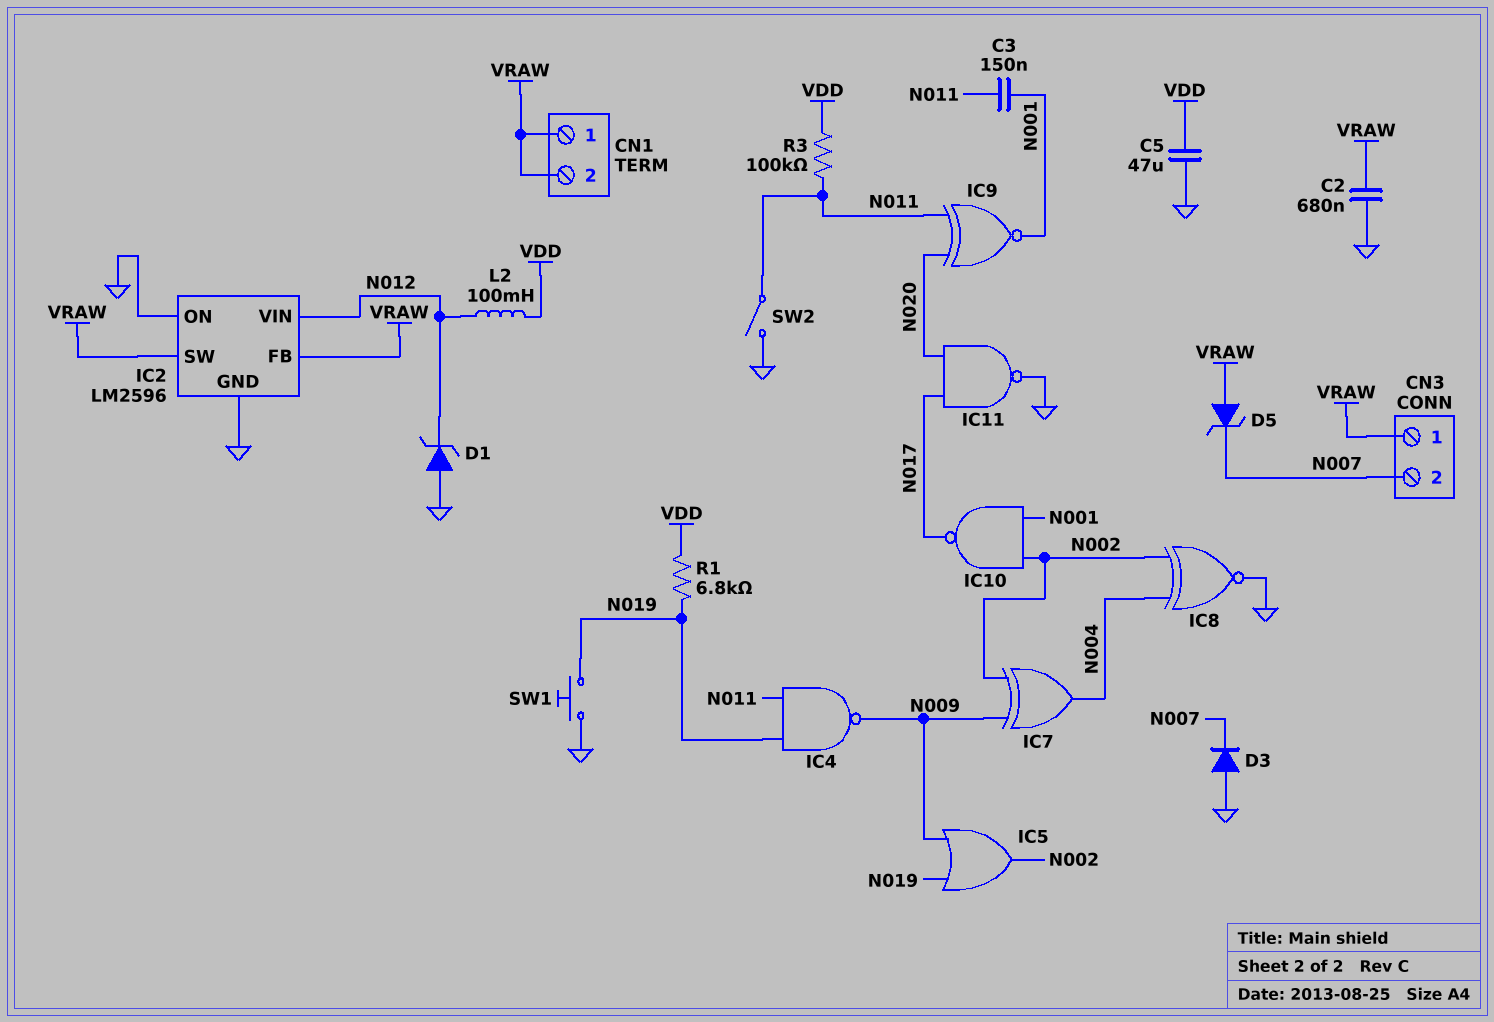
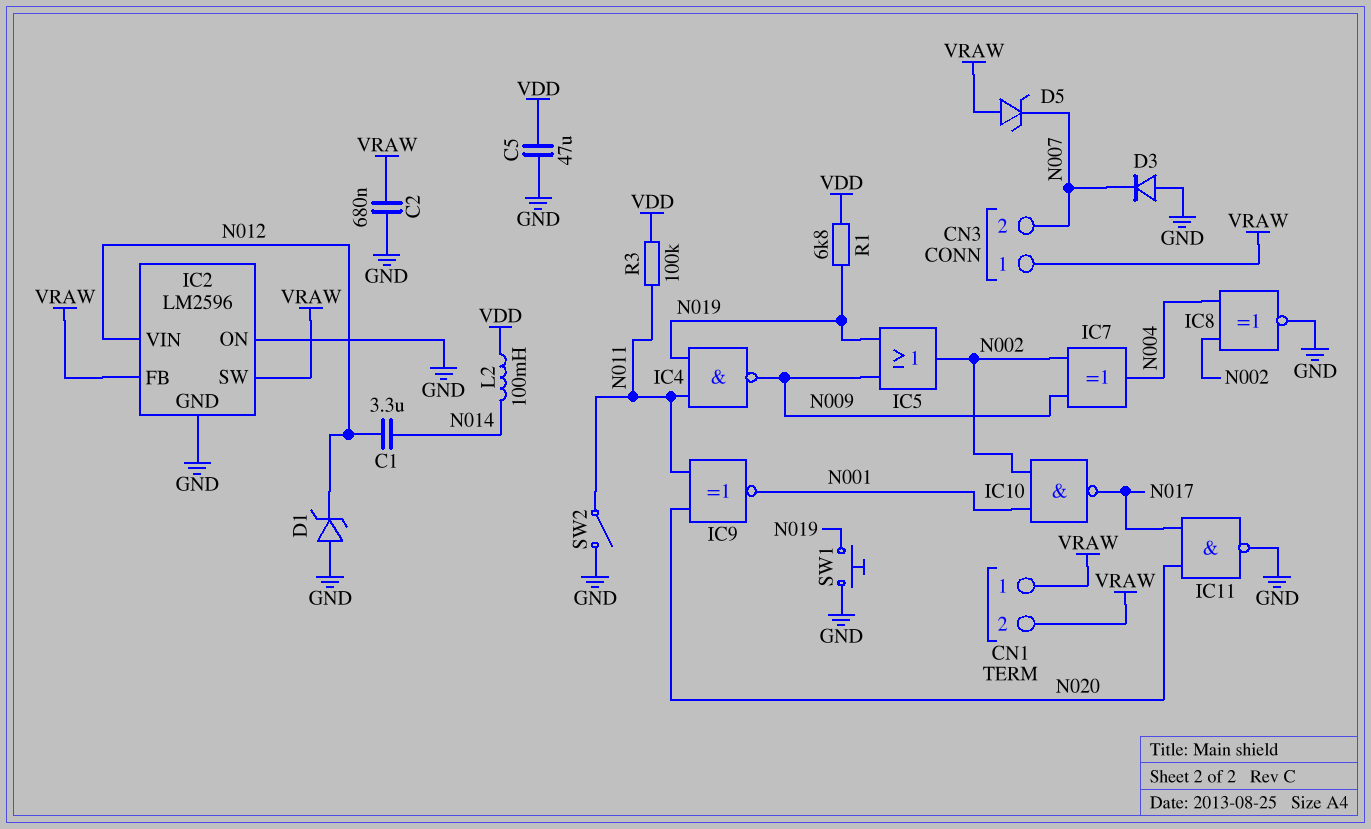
C1: none -> 3.3uF (N012, N014)
C3: 150nF (N001, N011) -> none
L2: 100mH (N012, VDD) -> 100mH (N014, VDD)

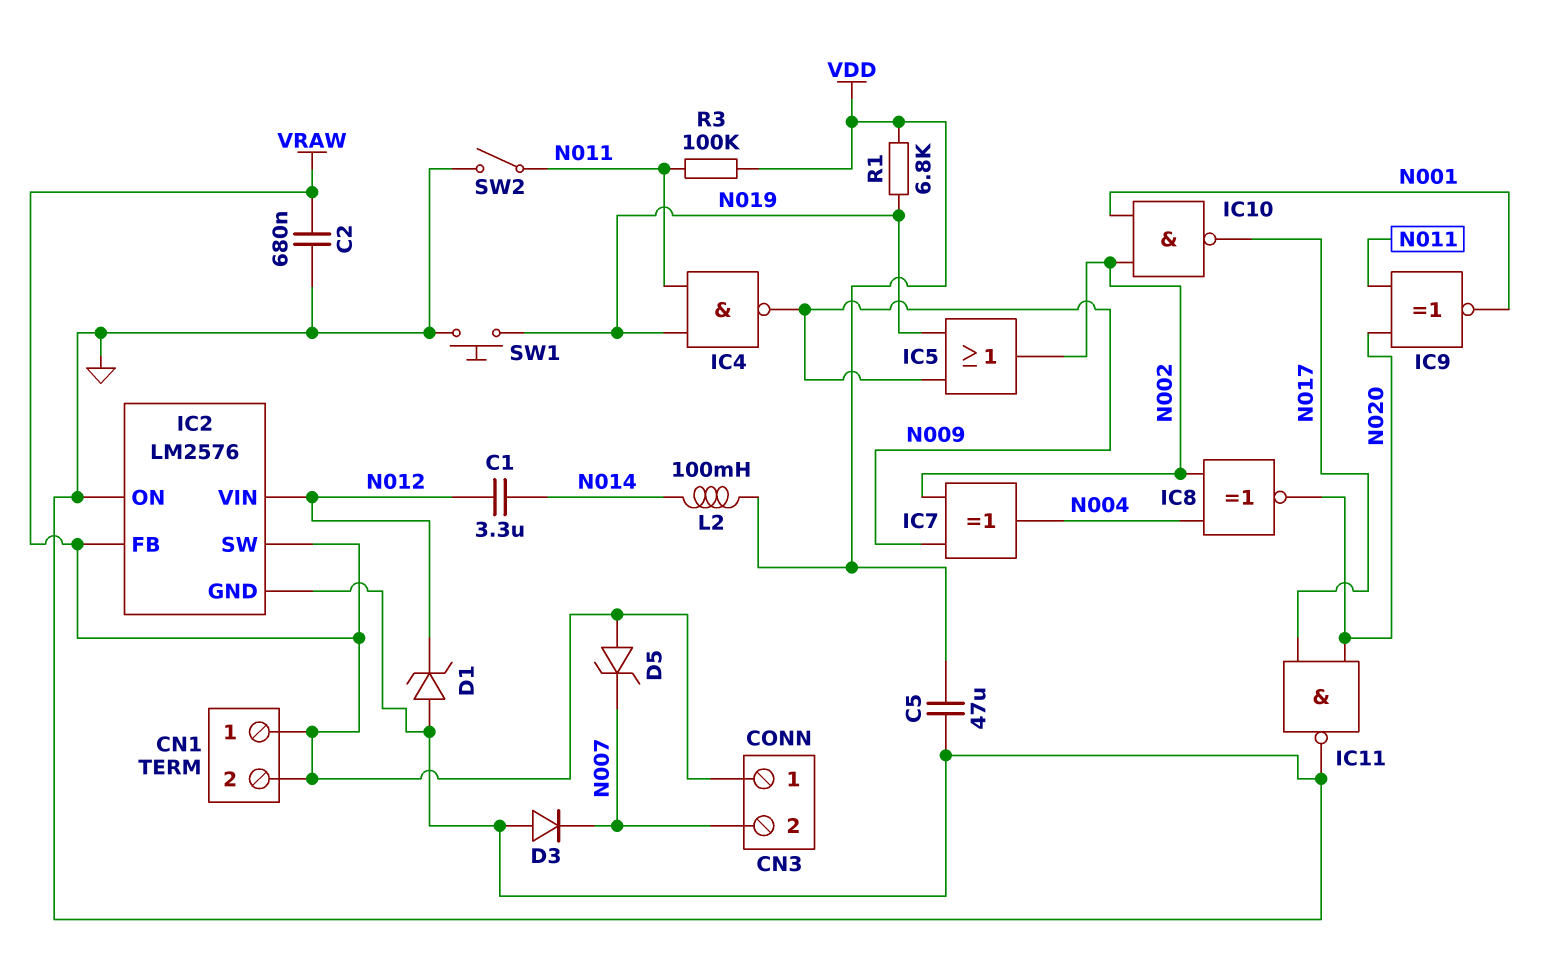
IC2: LM2596 -> LM2576
IC8: XNOR (in N002, in N004, out GND) -> XNOR (in N002, in N004, out N020)

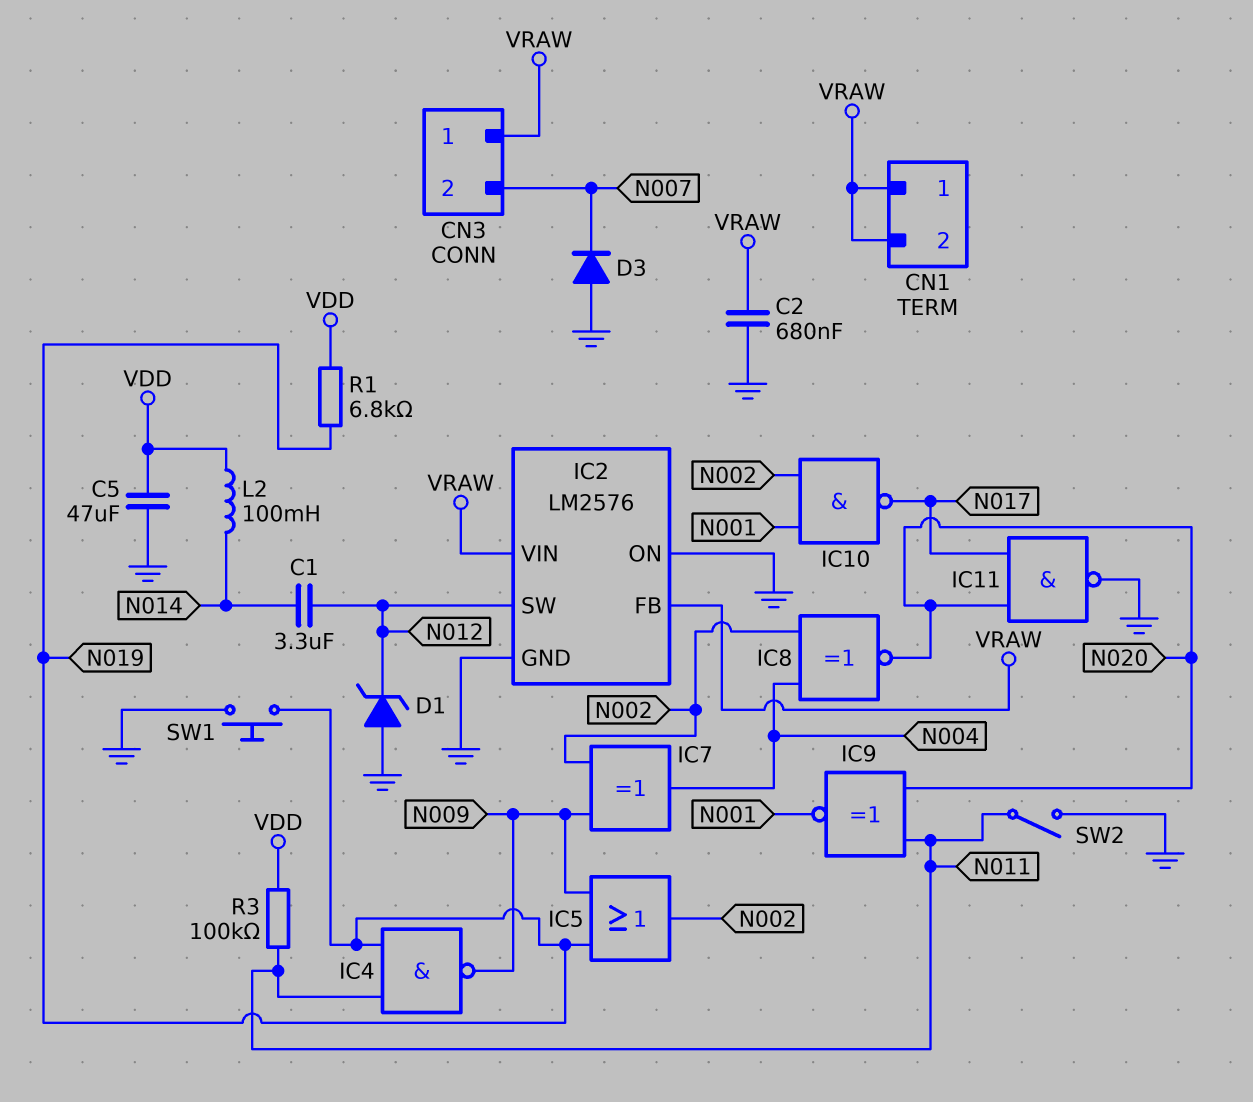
D5: zener (A VRAW, K N007) -> none
IC2 pin SW: VRAW -> N012
IC2 pin VIN: N012 -> VRAW

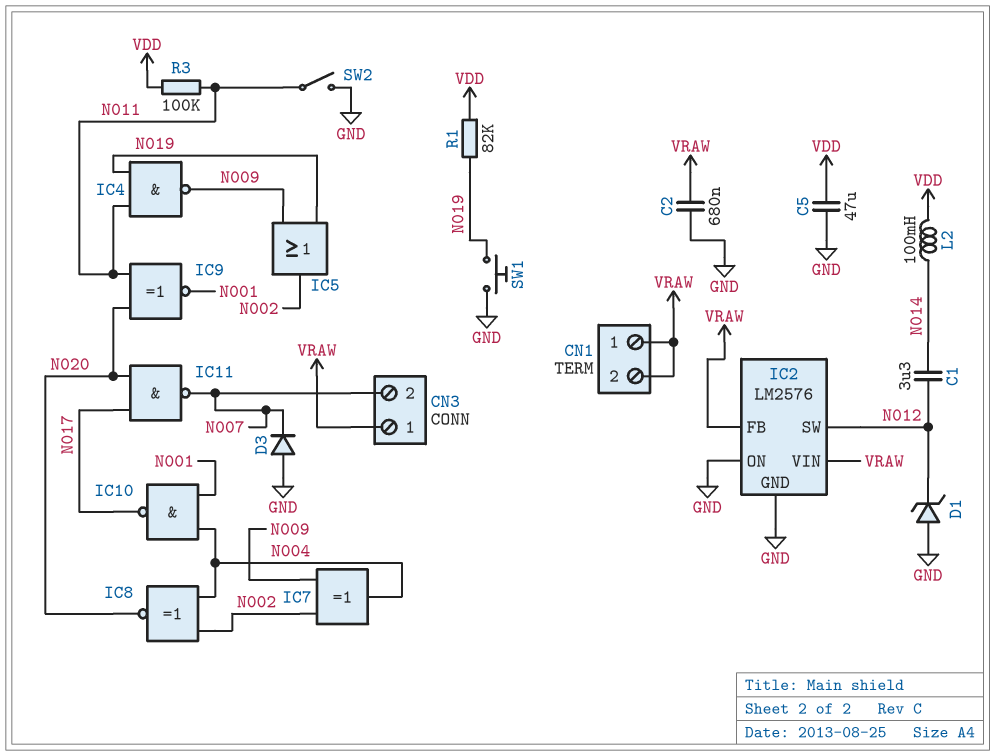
IC10: NAND (in N001, in N002, out N017) -> NAND (in N001, in N004, out N017)
IC11: NAND (in N017, in N020, out GND) -> NAND (in N017, in N020, out N007)
R1: 6.8k (N019, VDD) -> 82k (N019, VDD)

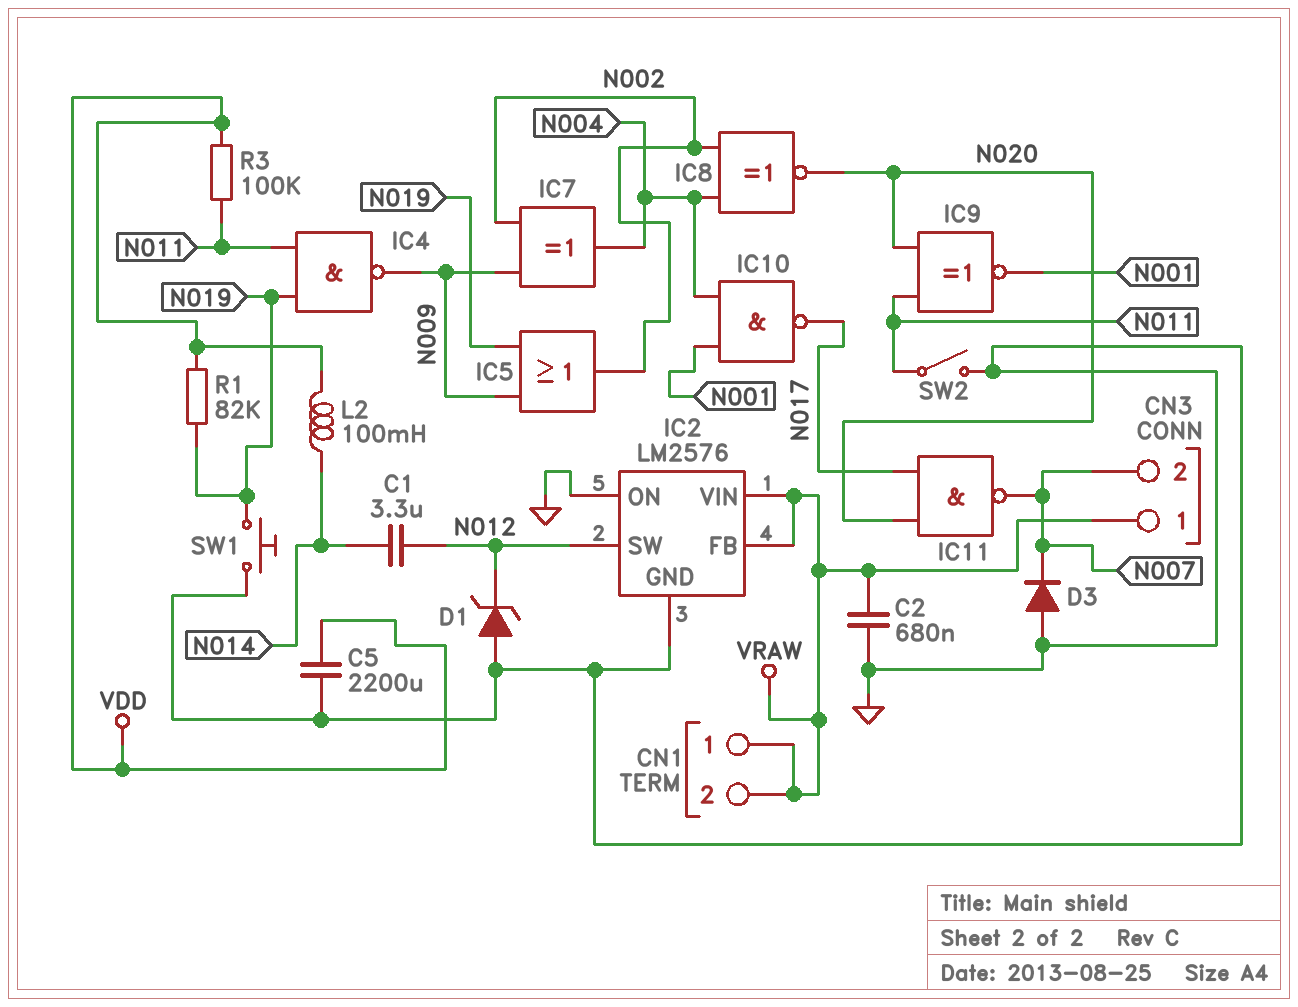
C5: 47uF (GND, VDD) -> 2200uF (GND, VDD)

